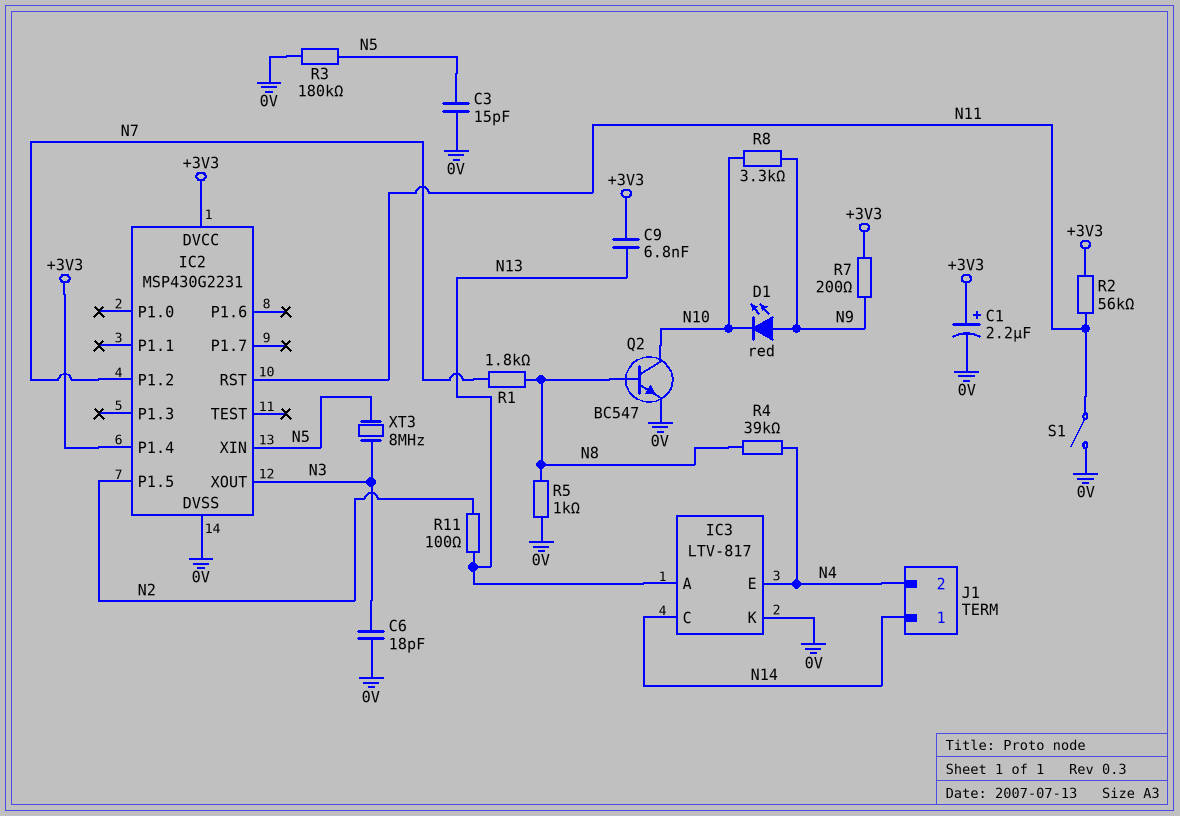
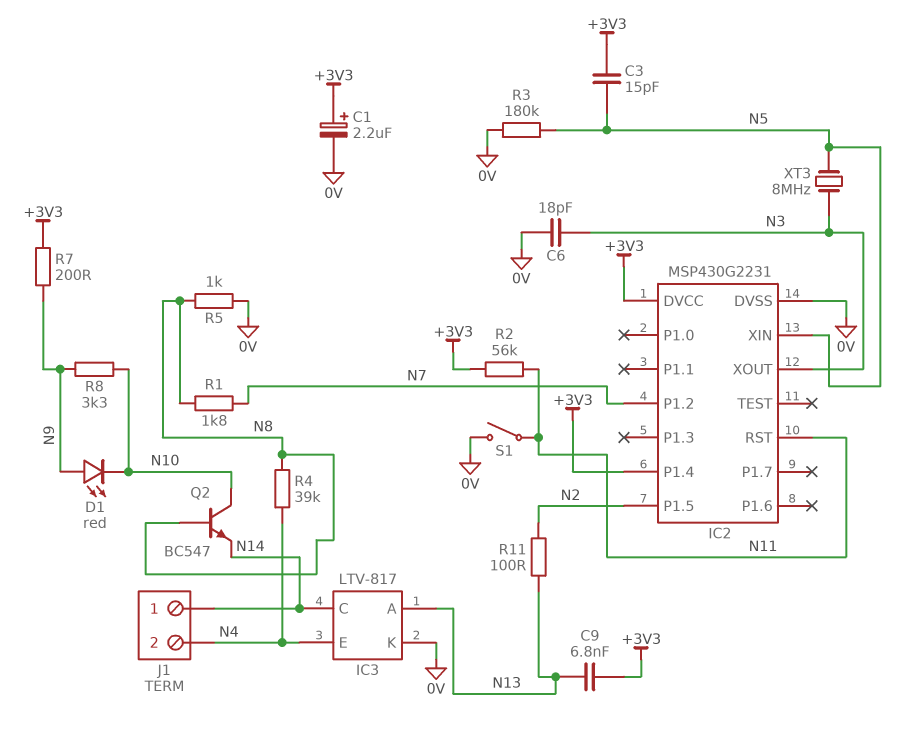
C3: 15pF (0V, N5) -> 15pF (+3V3, N5)
Q2: NPN BC547 (B N8, C N10, E 0V) -> NPN BC547 (B N8, C N10, E N14)

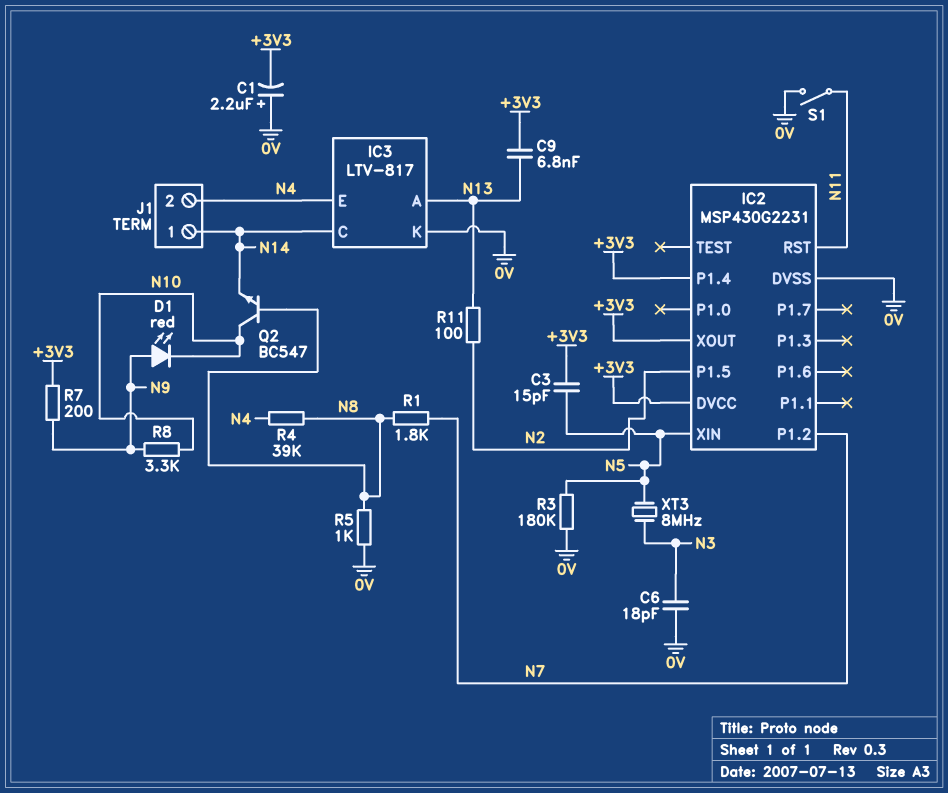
C1: 2.2uF (plus +3V3, minus 0V) -> 2.2uF (plus 0V, minus +3V3)
IC2 pin XOUT: N3 -> +3V3
R2: 56k (+3V3, N11) -> none

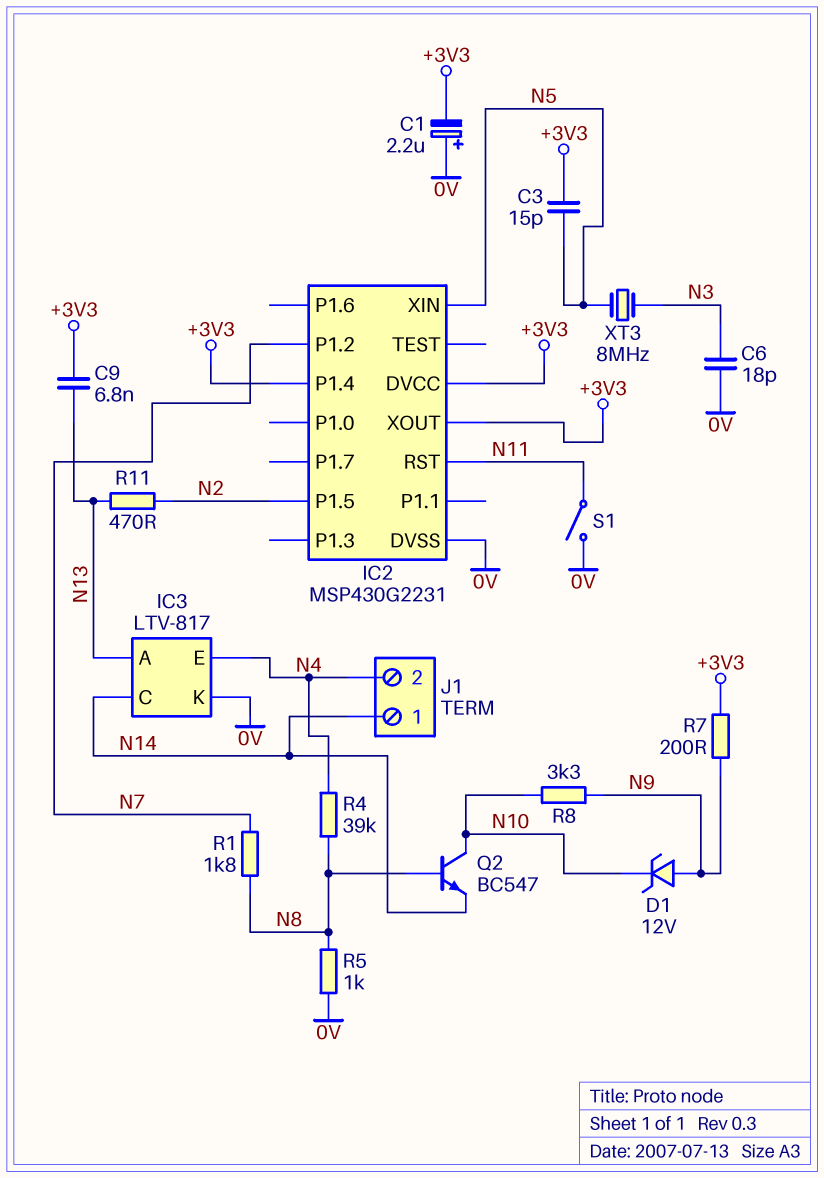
D1: LED red (A N9, K N10) -> zener 12V (A N9, K N10)
R3: 180k (0V, N5) -> none
R11: 100 (N2, N13) -> 470 (N2, N13)

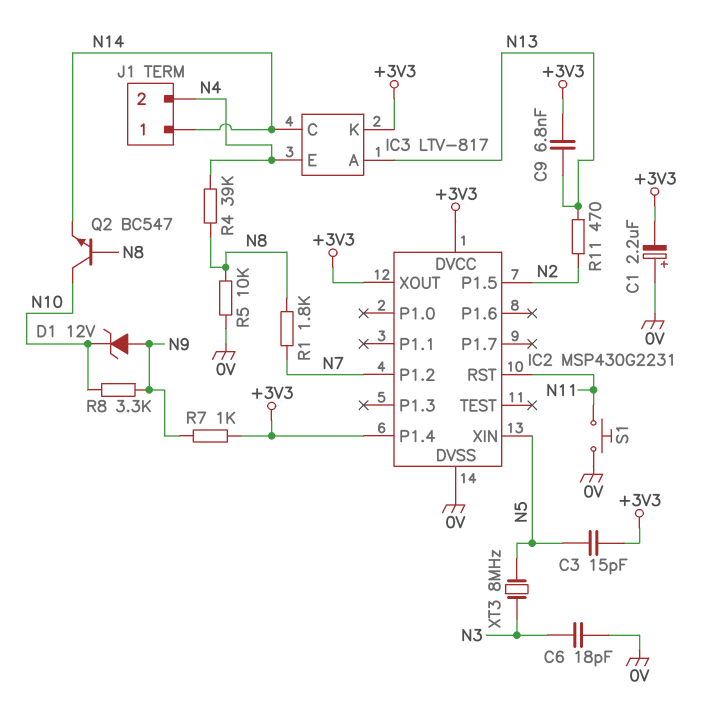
IC3 pin K: 0V -> +3V3
R5: 1k (0V, N8) -> 10k (0V, N8)
R7: 200 (+3V3, N9) -> 1k (+3V3, N9)
S1: switch (0V, N11) -> button (0V, N11)

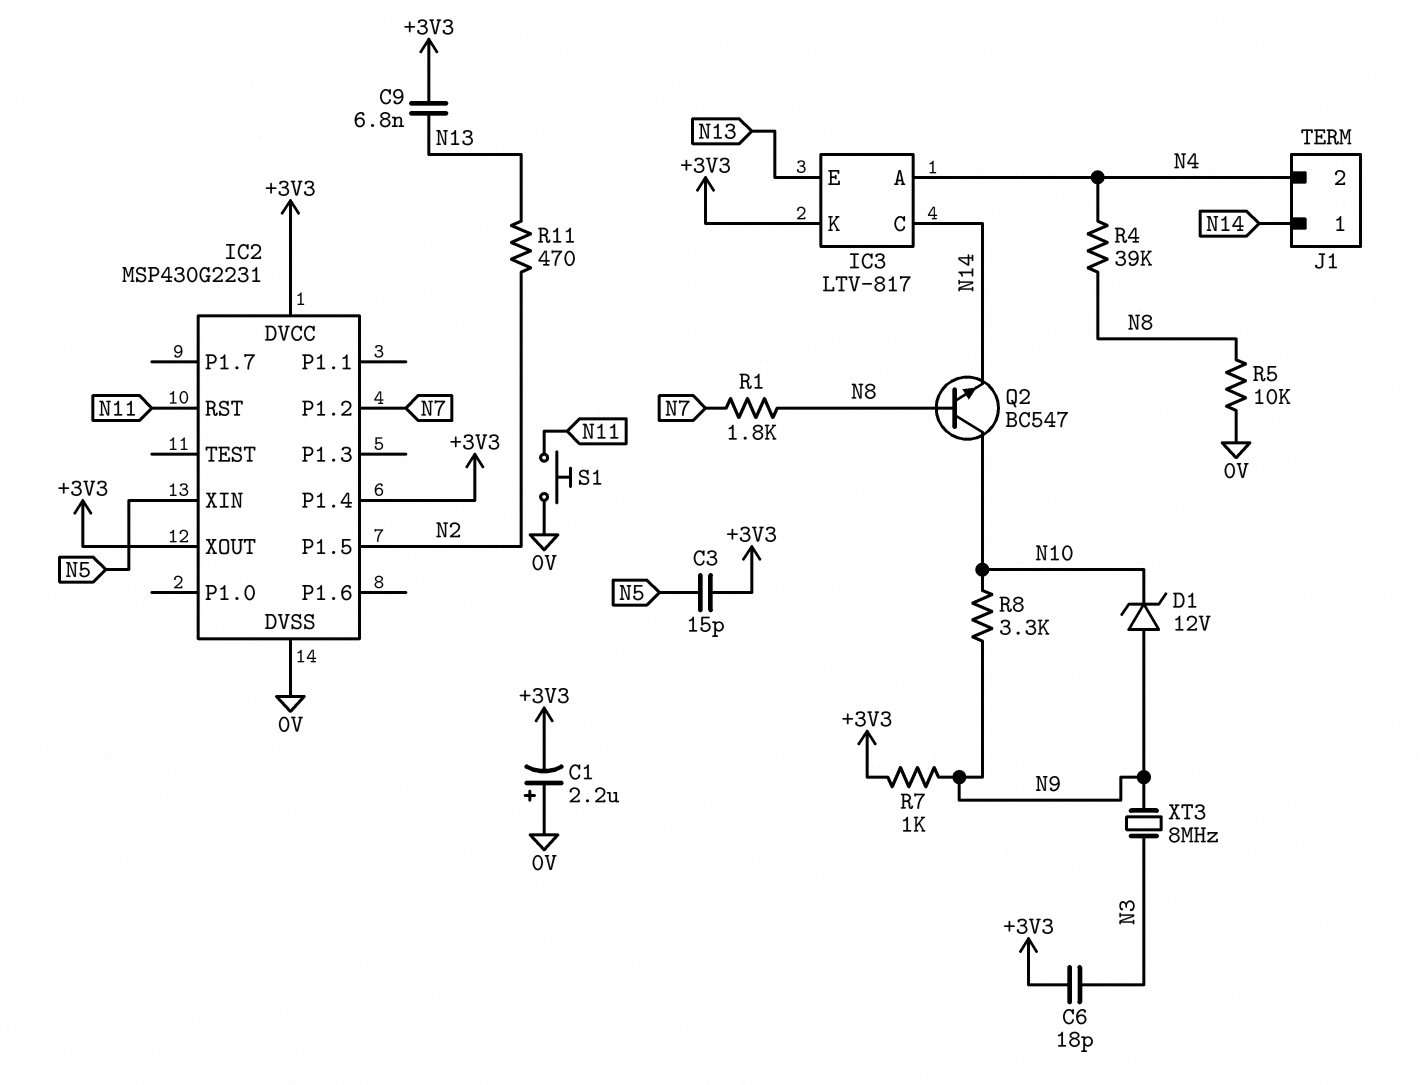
C6: 18pF (0V, N3) -> 18pF (+3V3, N3)
IC3 pin A: N13 -> N4
IC3 pin E: N4 -> N13
XT3: 8MHz (N3, N5) -> 8MHz (N3, N9)

